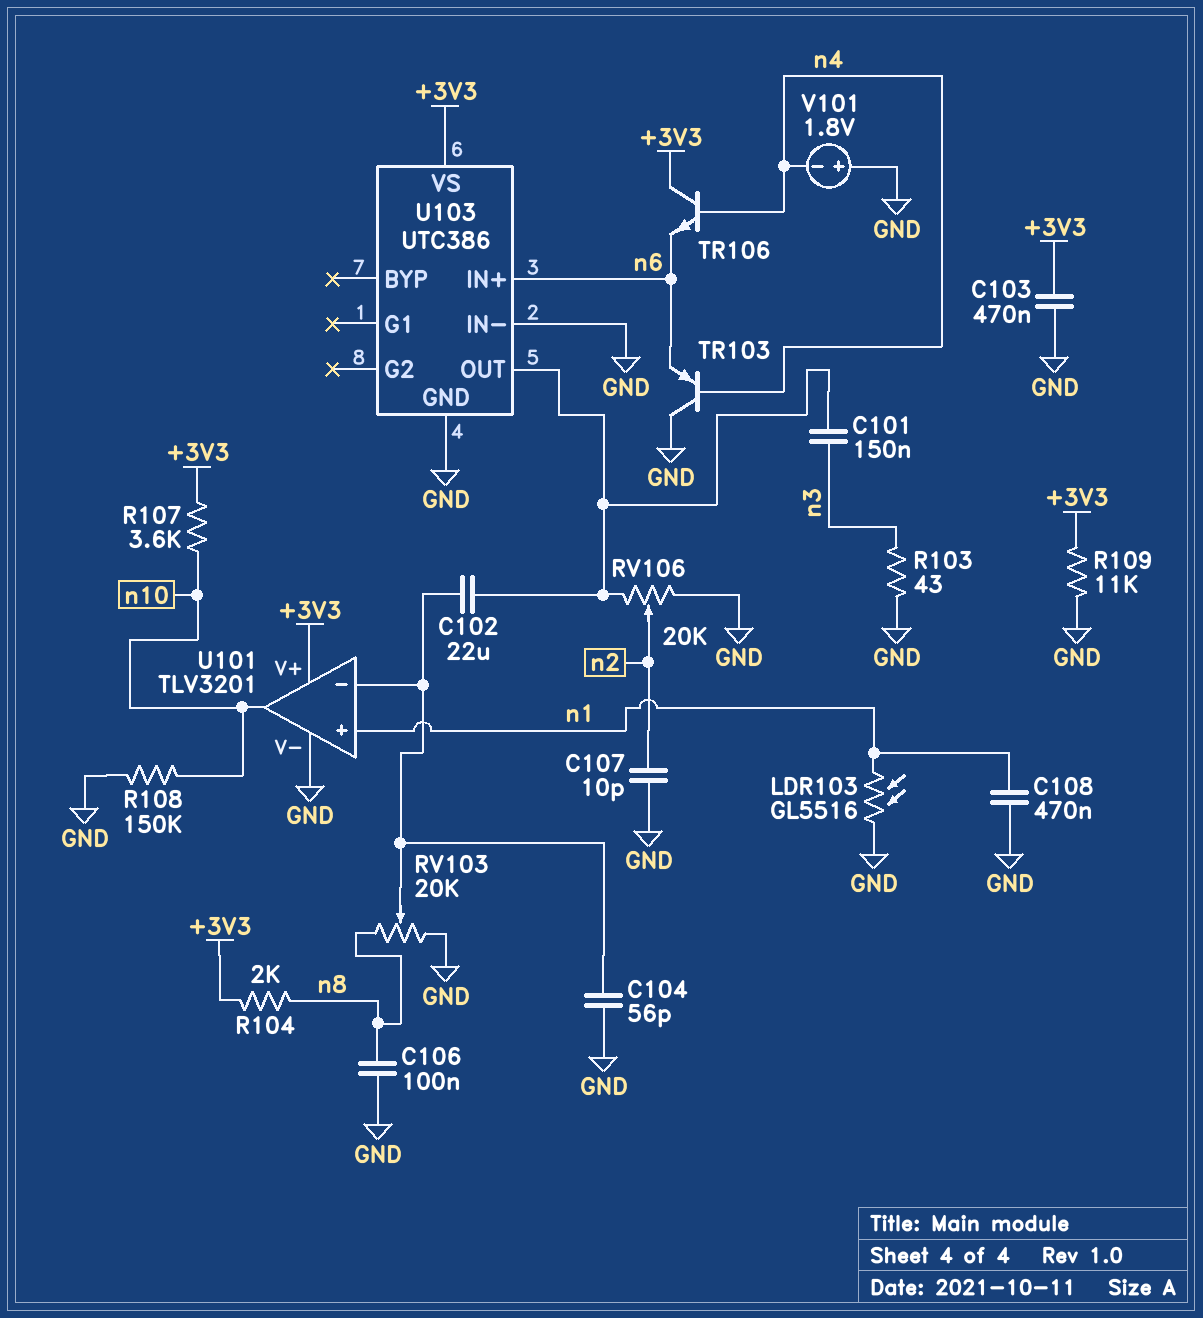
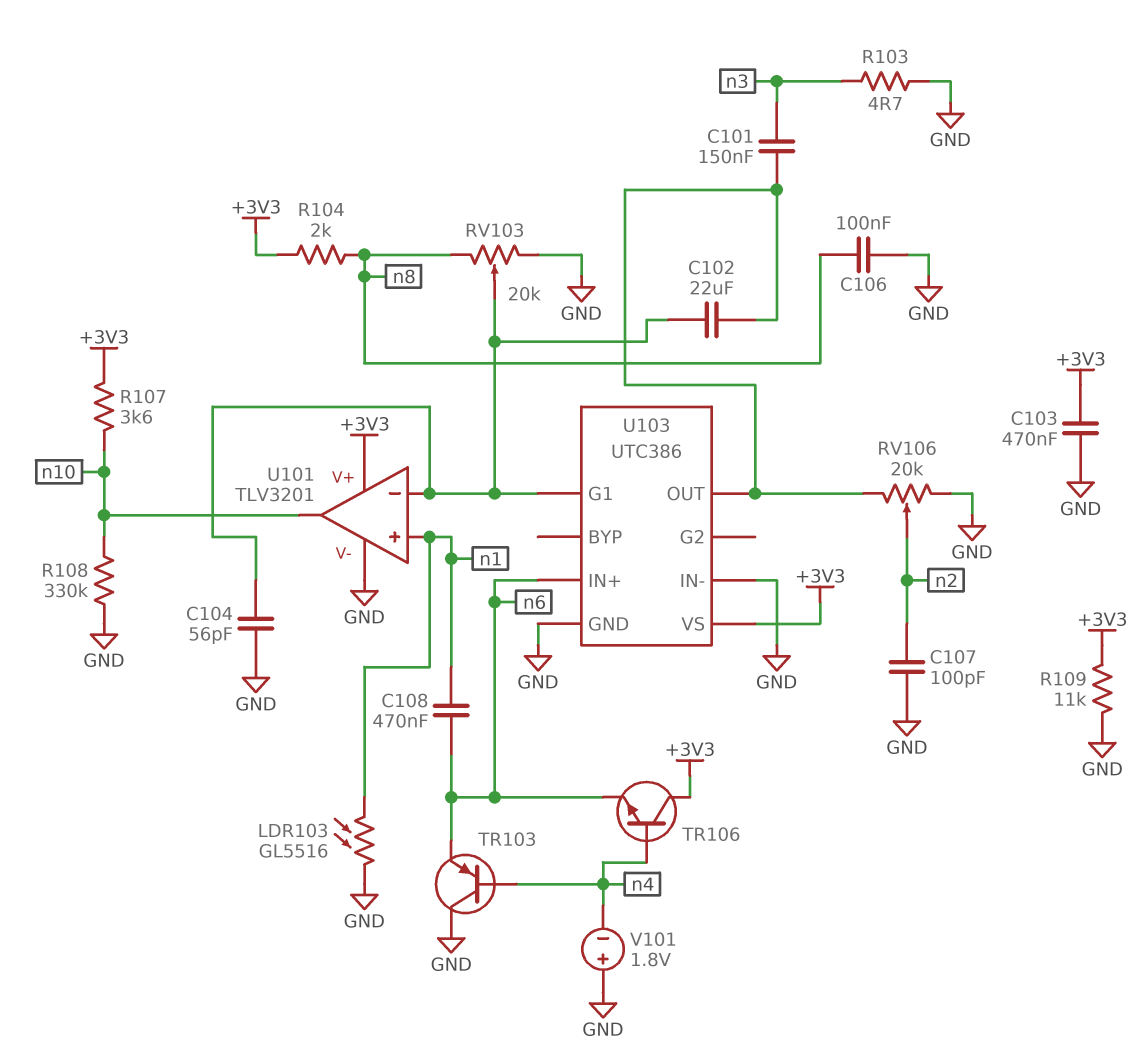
C107: 10pF (GND, n2) -> 100pF (GND, n2)
C108: 470nF (GND, n1) -> 470nF (n1, n6)
R103: 43 (GND, n3) -> 4.7 (GND, n3)
R108: 150k (GND, n10) -> 330k (GND, n10)
U103 pin G1: none -> U101/in-

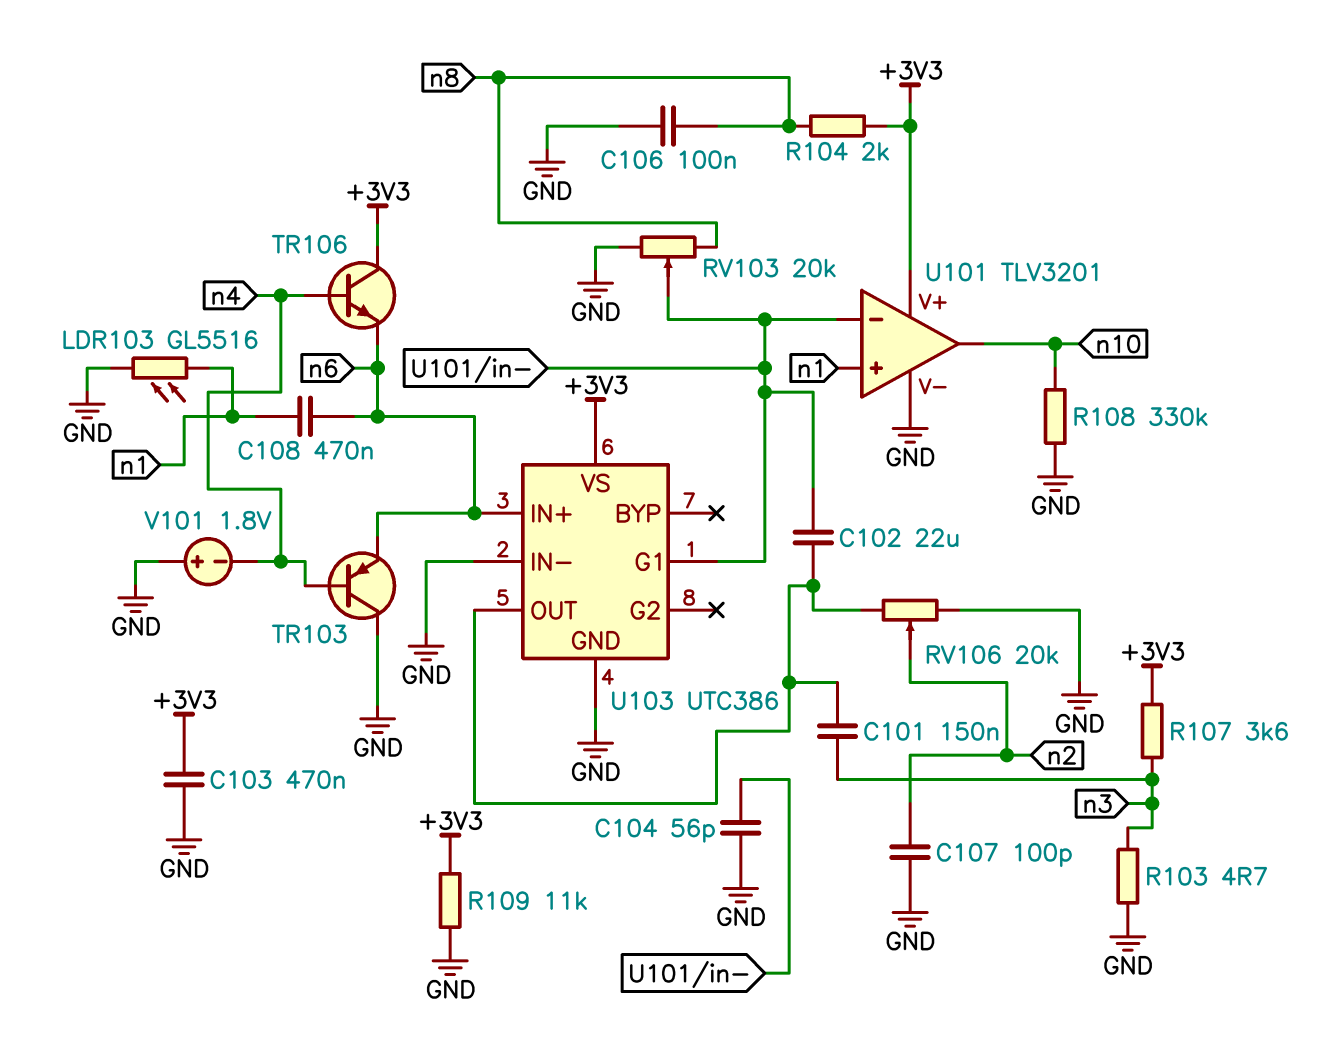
R107: 3.6k (+3V3, n10) -> 3.6k (+3V3, n3)

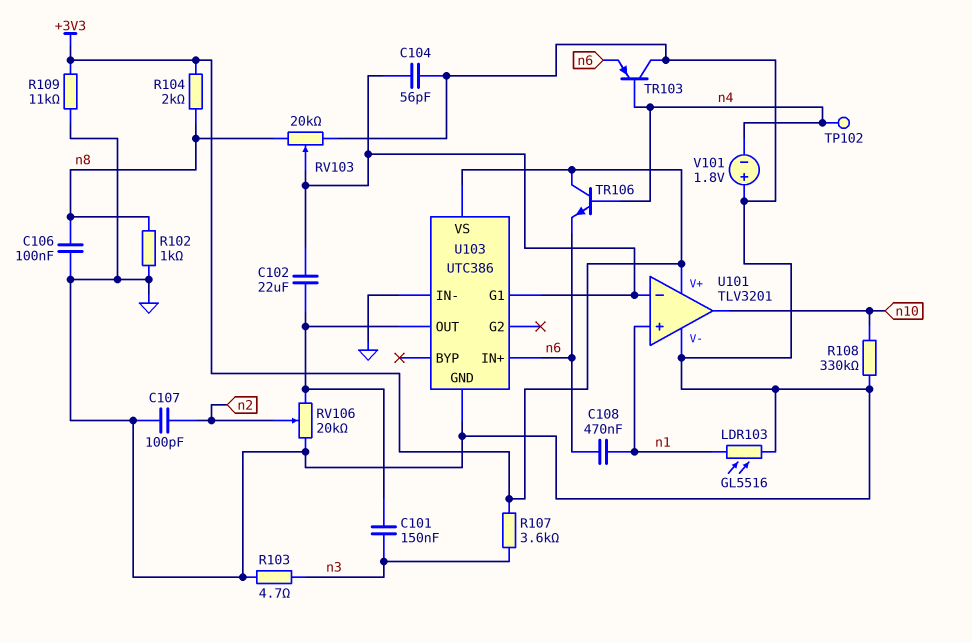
C103: 470nF (+3V3, GND) -> none
R102: none -> 1k (GND, n8)
TP102: none -> test point (n4)

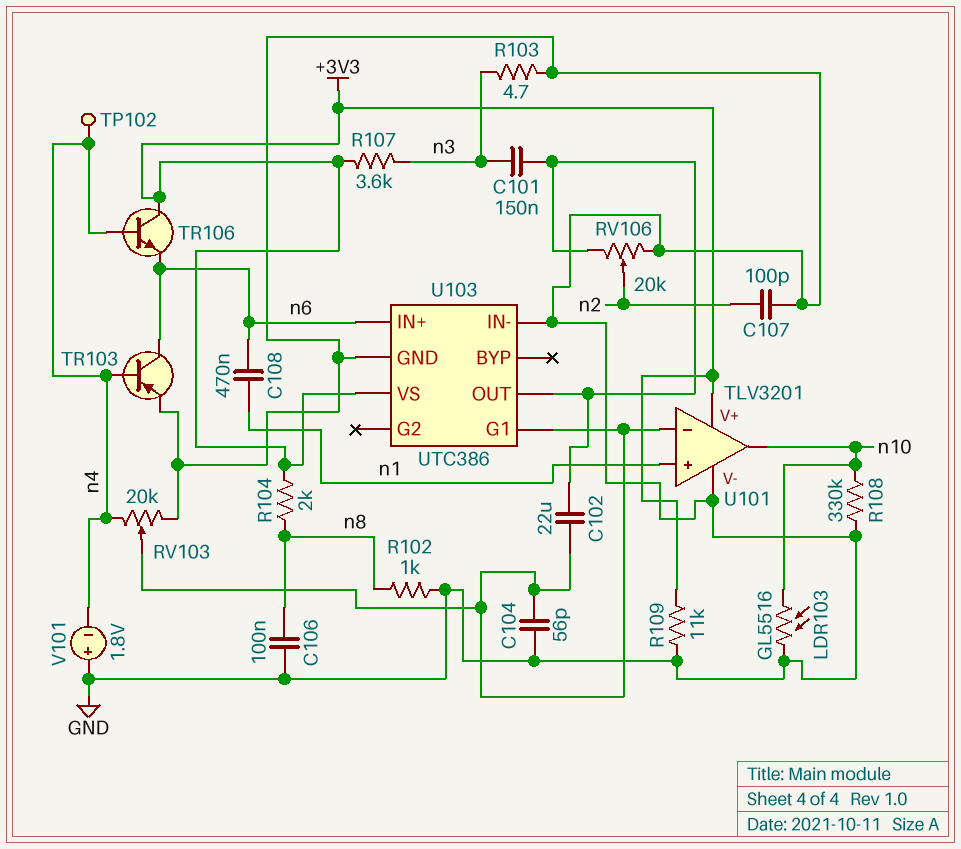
LDR103: GL5516 (GND, n1) -> GL5516 (GND, n10)
RV103: 20k (GND, n8, wiper U101/in-) -> 20k (GND, n4, wiper U101/in-)
TR103: PNP (B n4, C GND, E n6) -> PNP (B n4, C n6, E GND)

